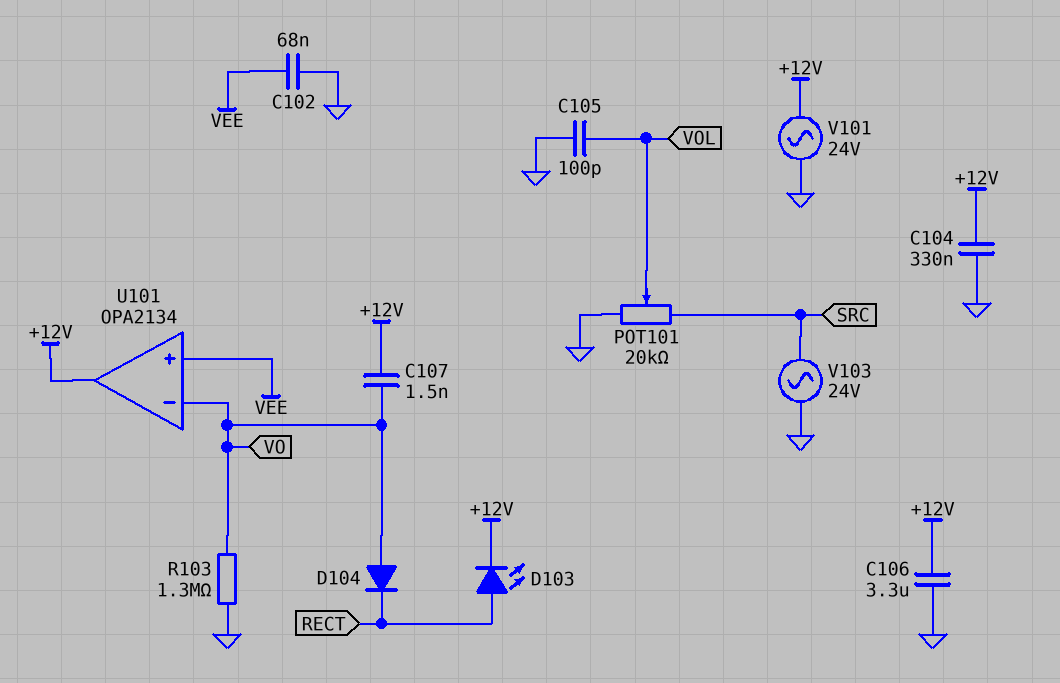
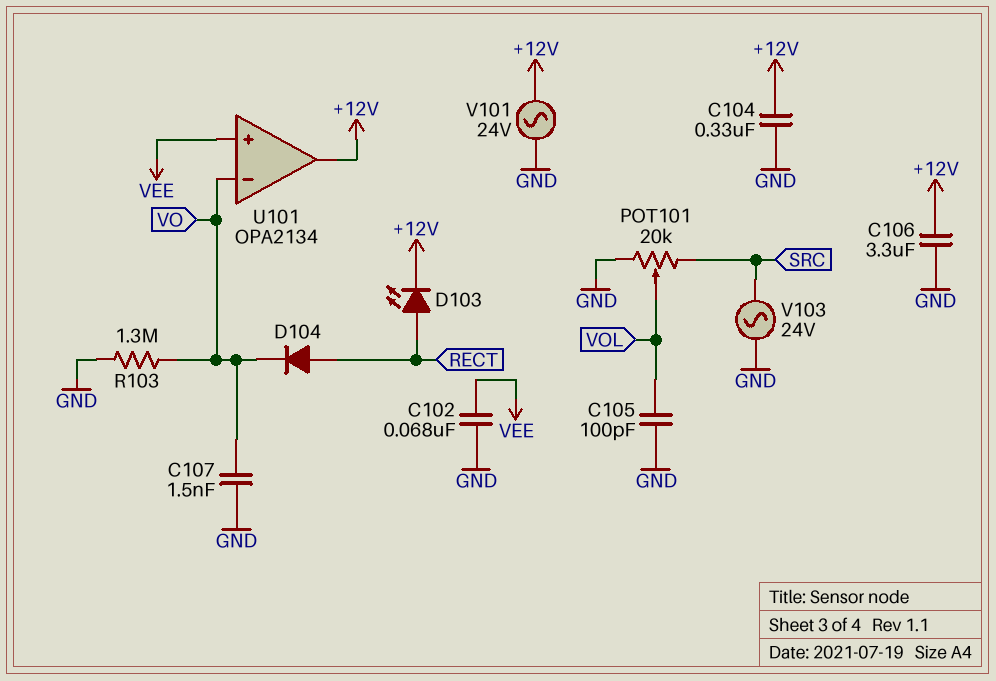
C107: 1.5nF (+12V, VO) -> 1.5nF (GND, VO)
D104: diode (A VO, K RECT) -> diode (A RECT, K VO)

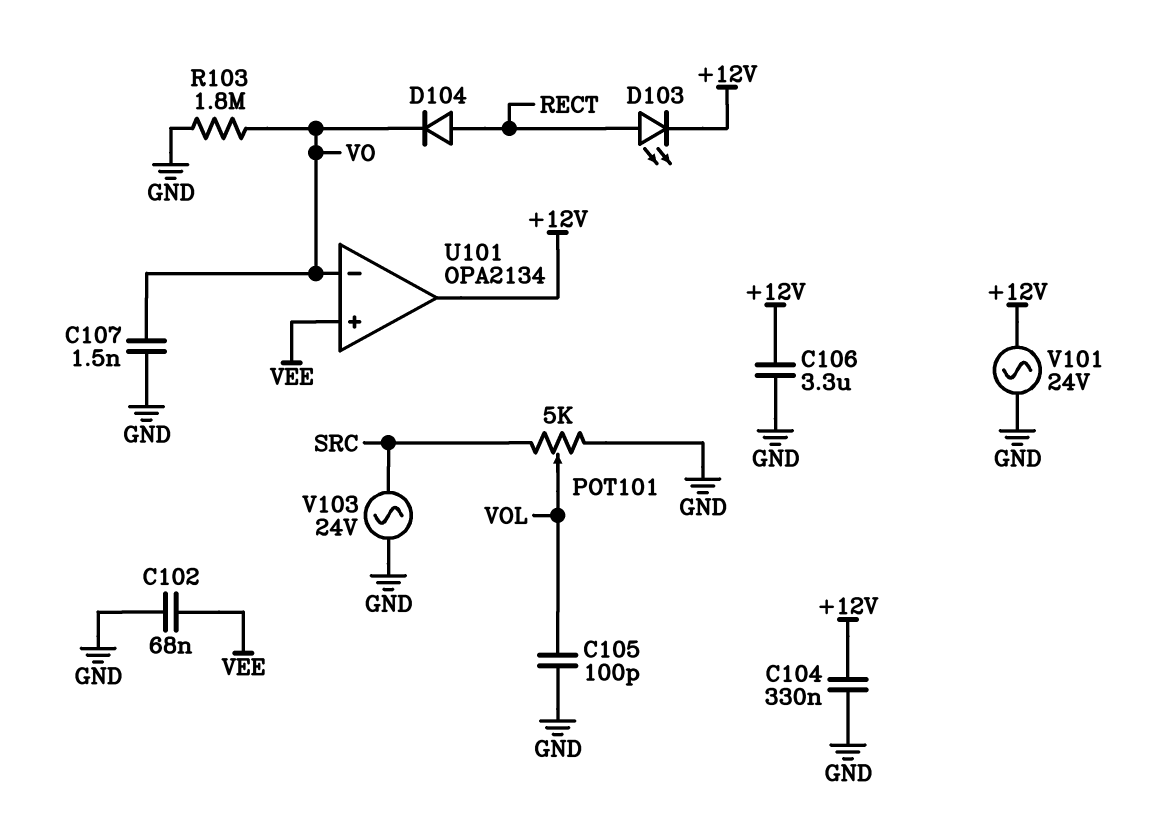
POT101: 20k (GND, SRC, wiper VOL) -> 5k (GND, SRC, wiper VOL)
R103: 1.3M (GND, VO) -> 1.8M (GND, VO)

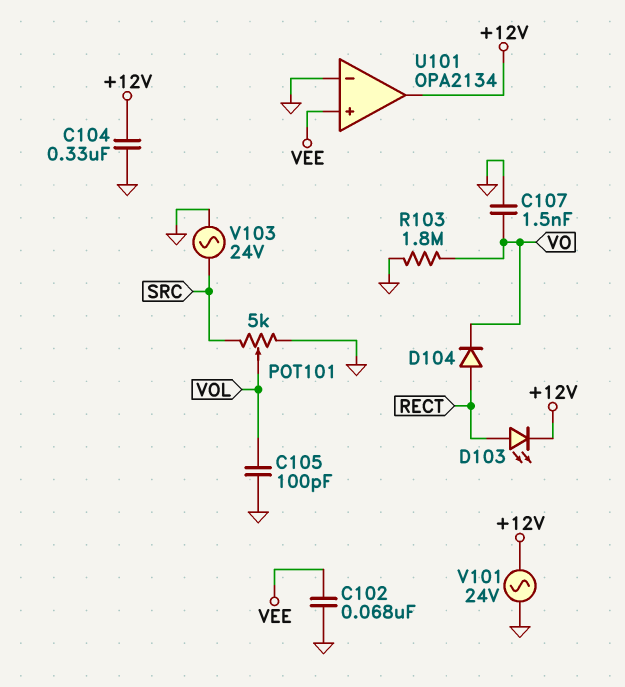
C106: 3.3uF (+12V, GND) -> none
U101 pin in-: VO -> GND

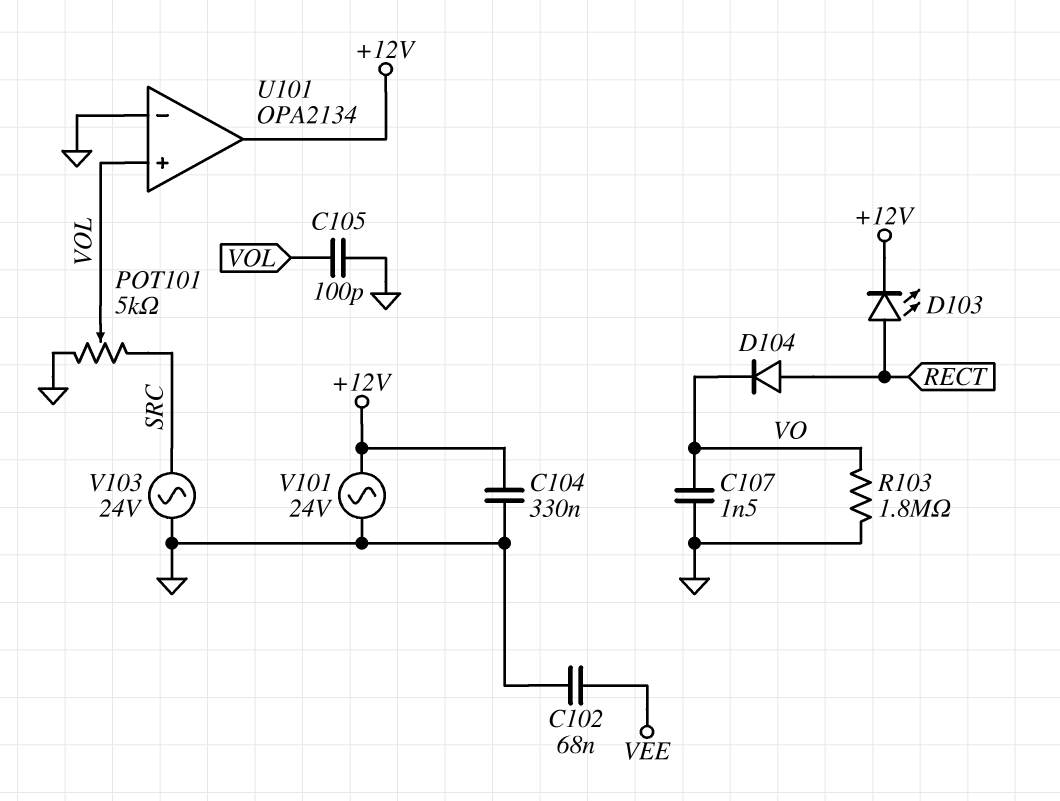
U101 pin in+: VEE -> VOL

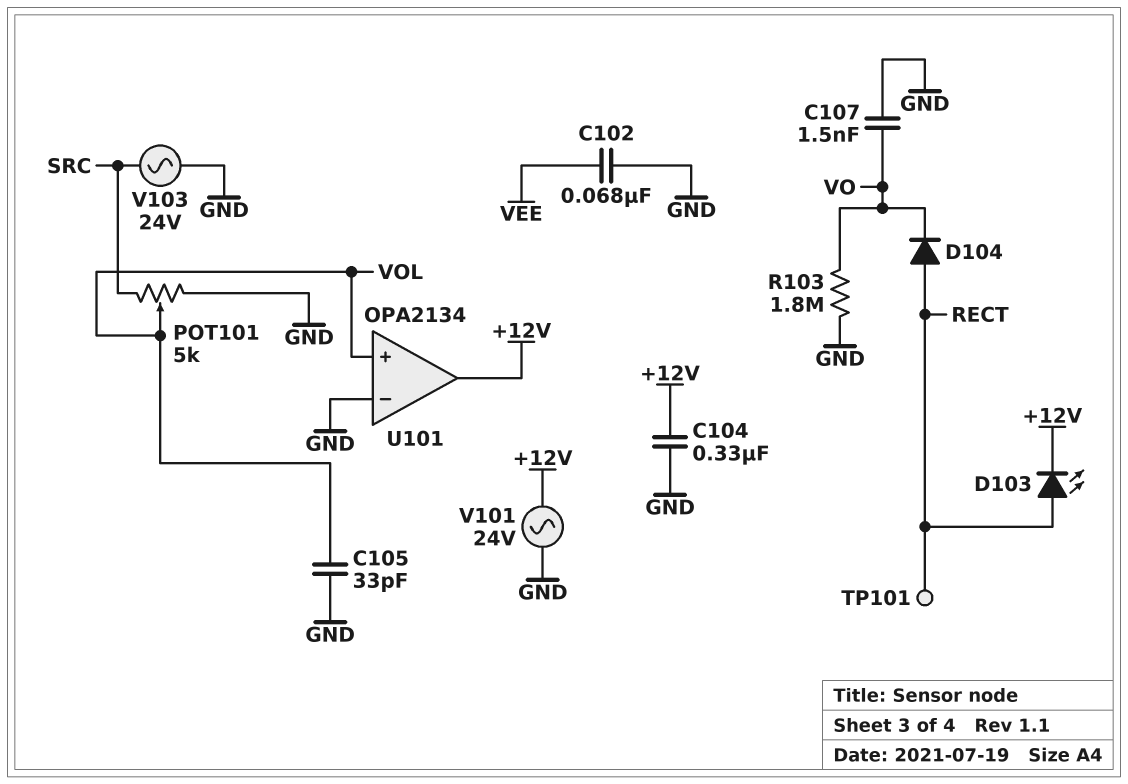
C105: 100pF (GND, VOL) -> 33pF (GND, VOL)
TP101: none -> test point (RECT)

